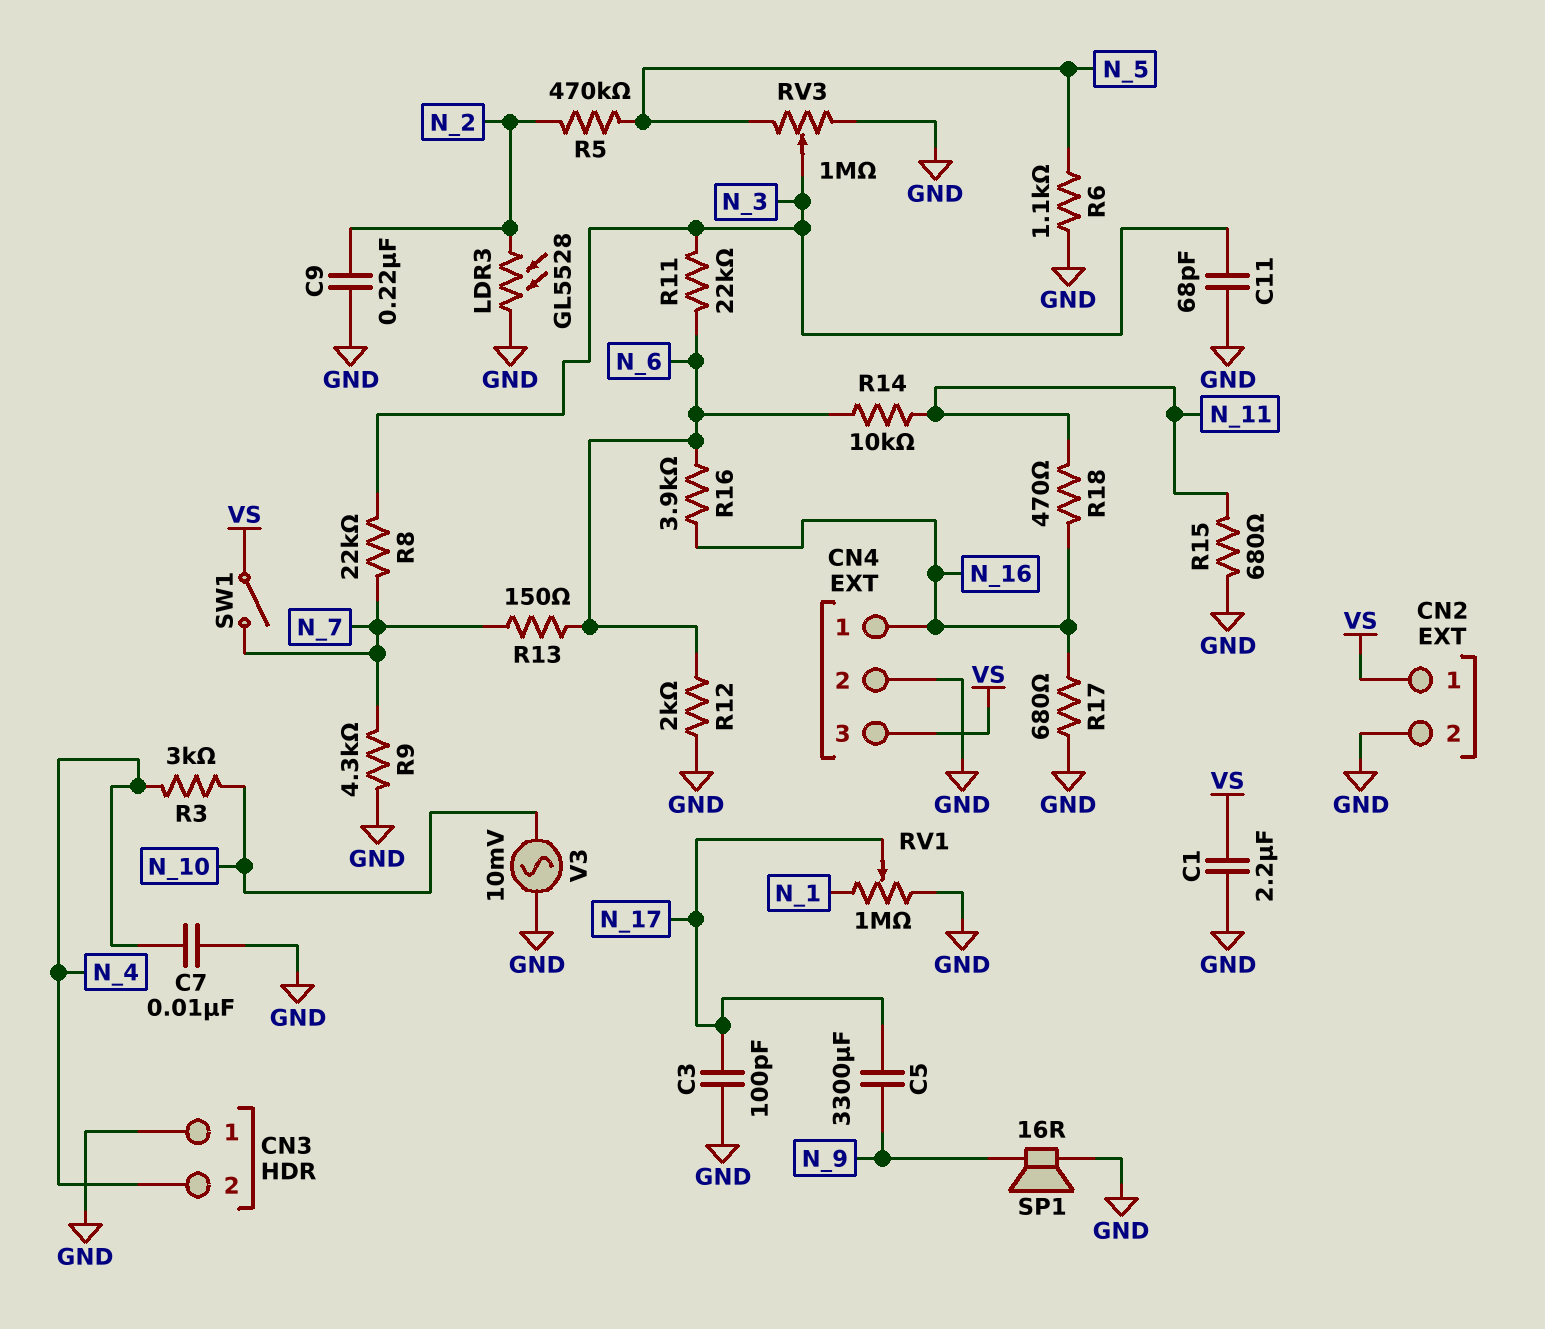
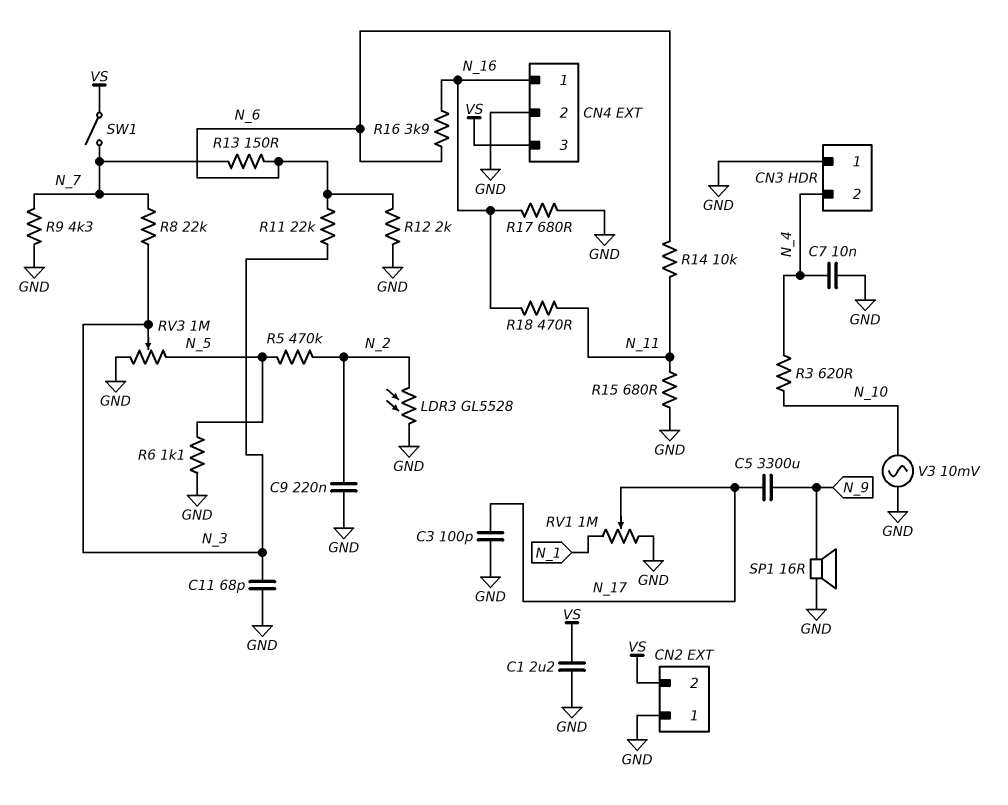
CN2 pin 1: VS -> GND
CN2 pin 2: GND -> VS
R3: 3k (N_4, N_10) -> 620 (N_4, N_10)

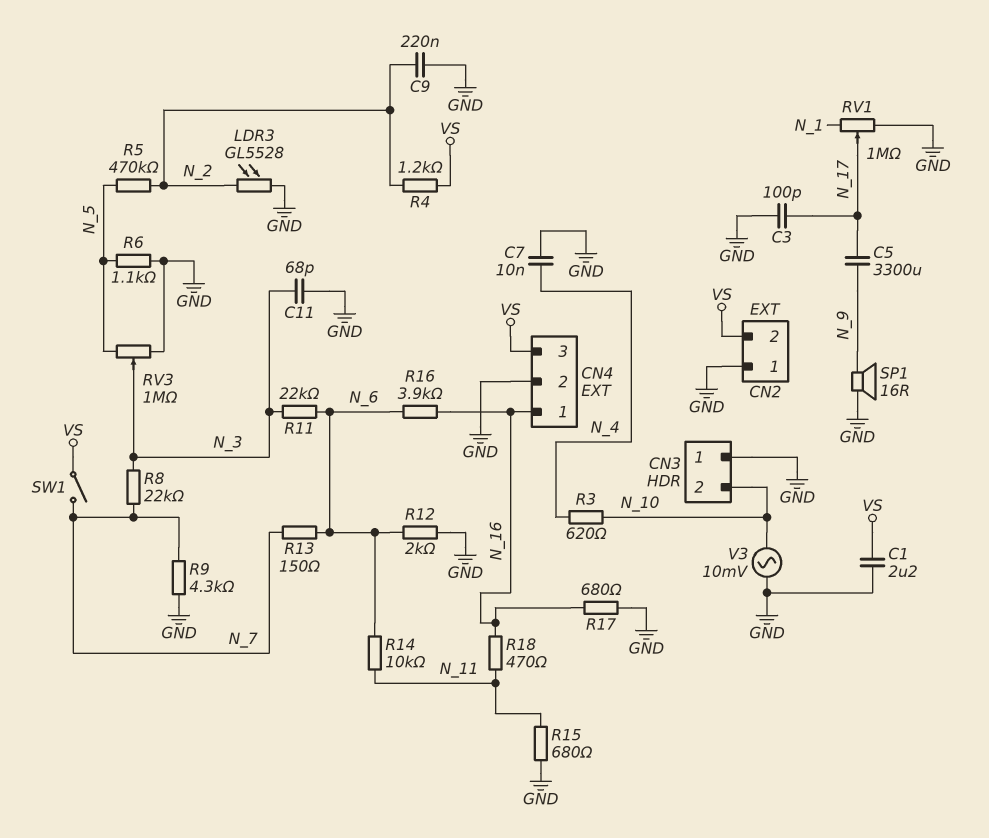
CN3 pin 2: N_4 -> N_10
R4: none -> 1.2k (N_2, VS)

